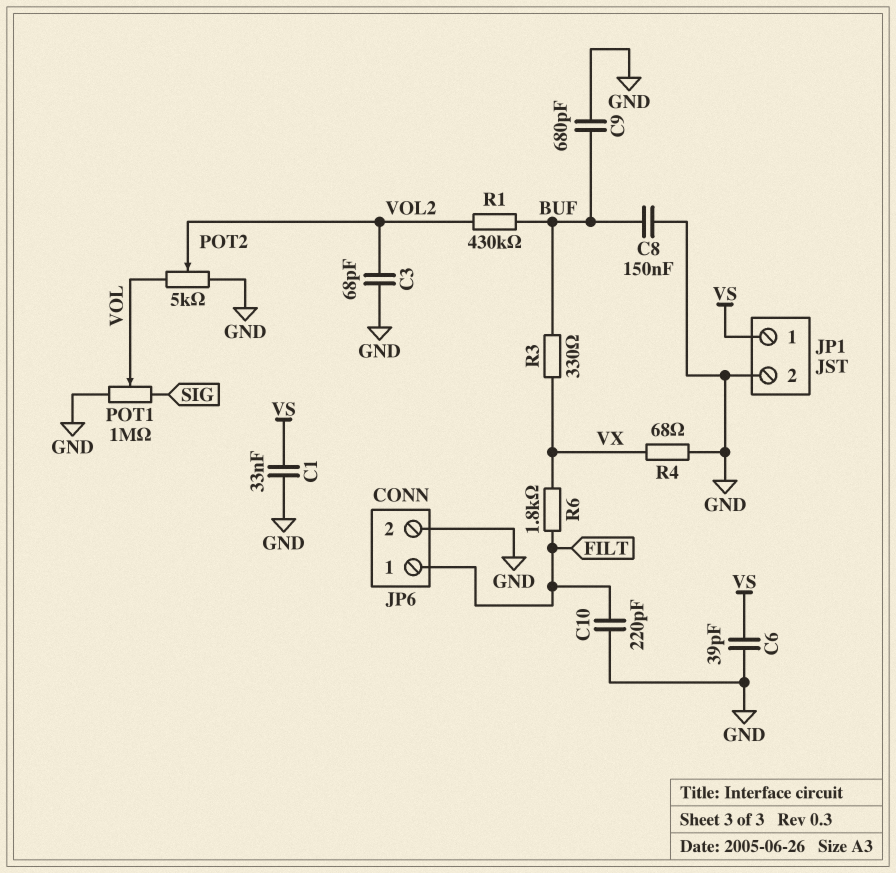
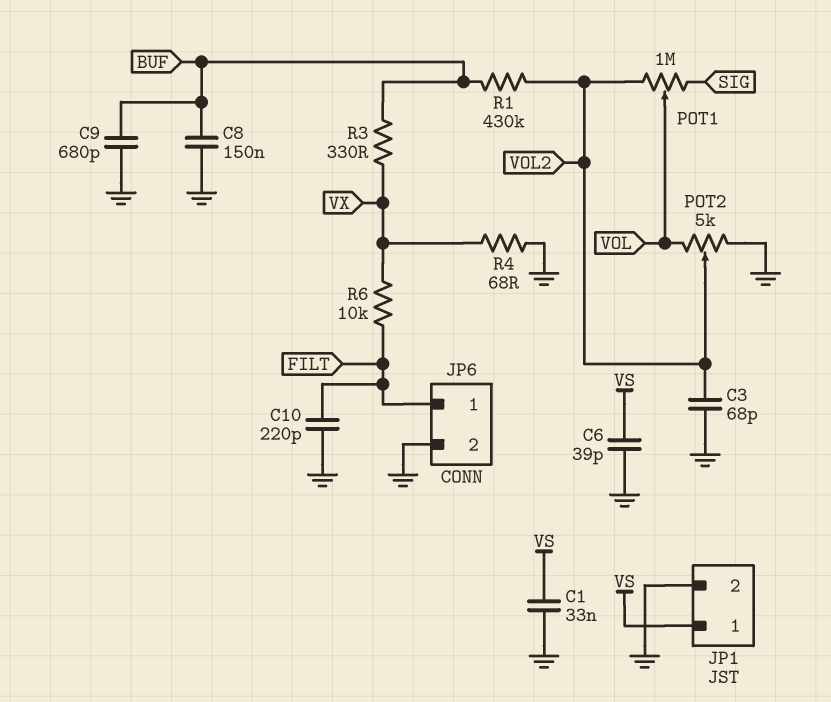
POT1: 1M (GND, SIG, wiper VOL) -> 1M (SIG, VOL2, wiper VOL)
R6: 1.8k (FILT, VX) -> 10k (FILT, VX)

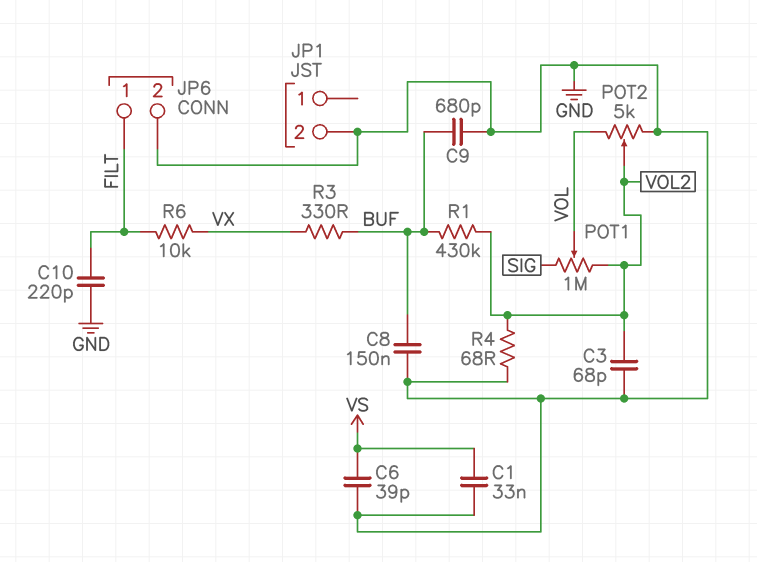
JP1 pin 1: VS -> none
R4: 68 (GND, VX) -> 68 (GND, VOL2)

